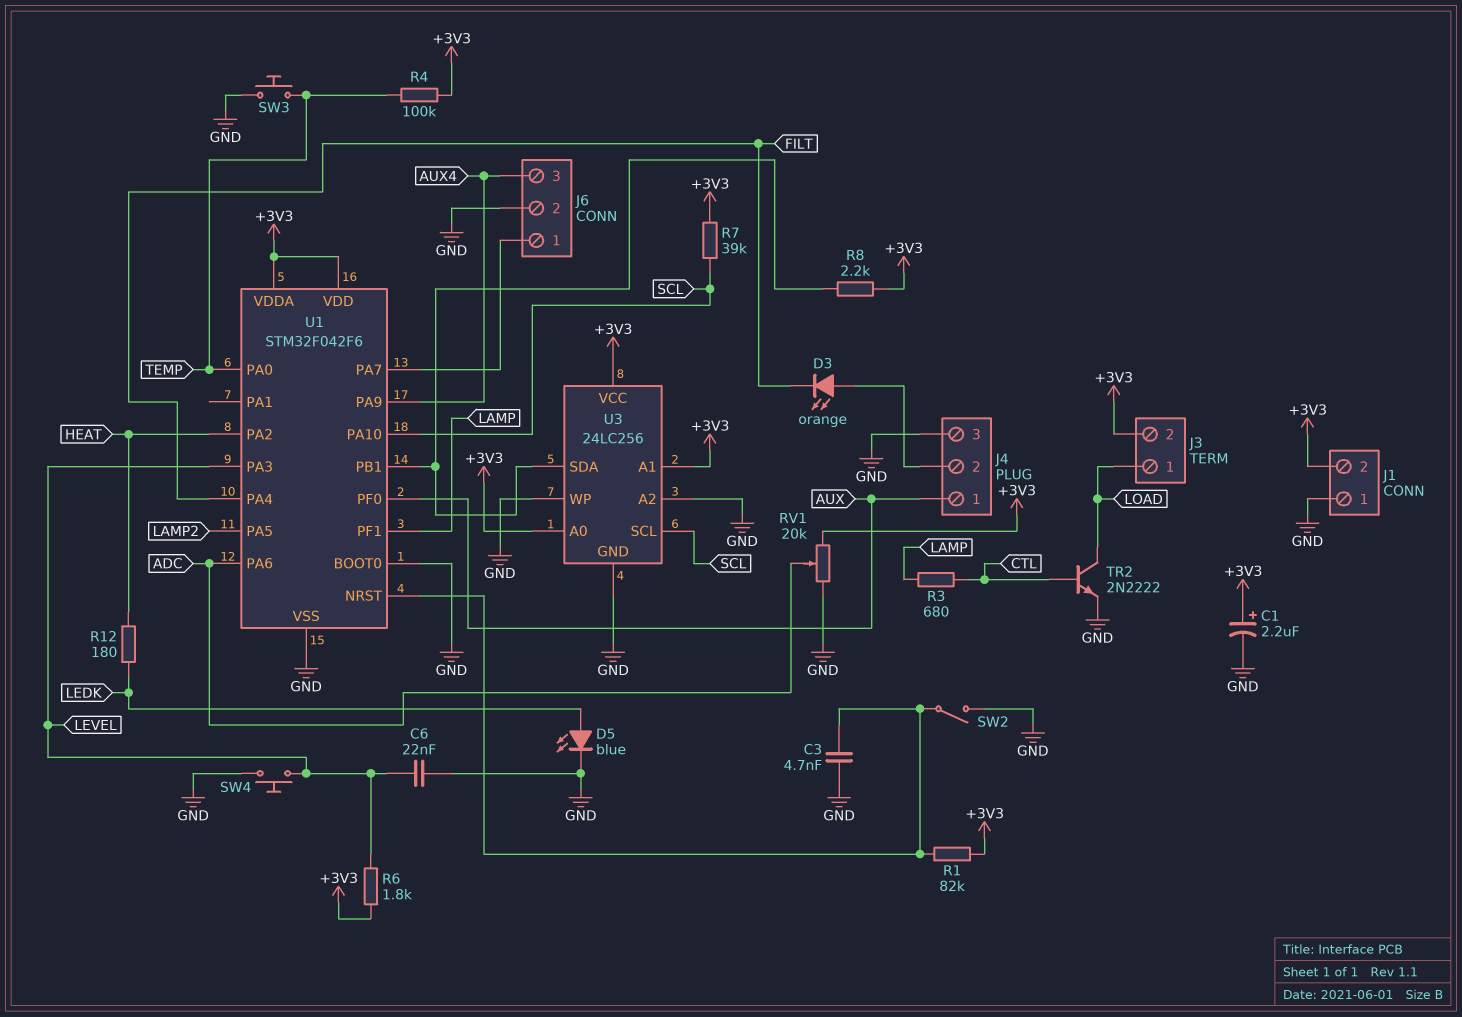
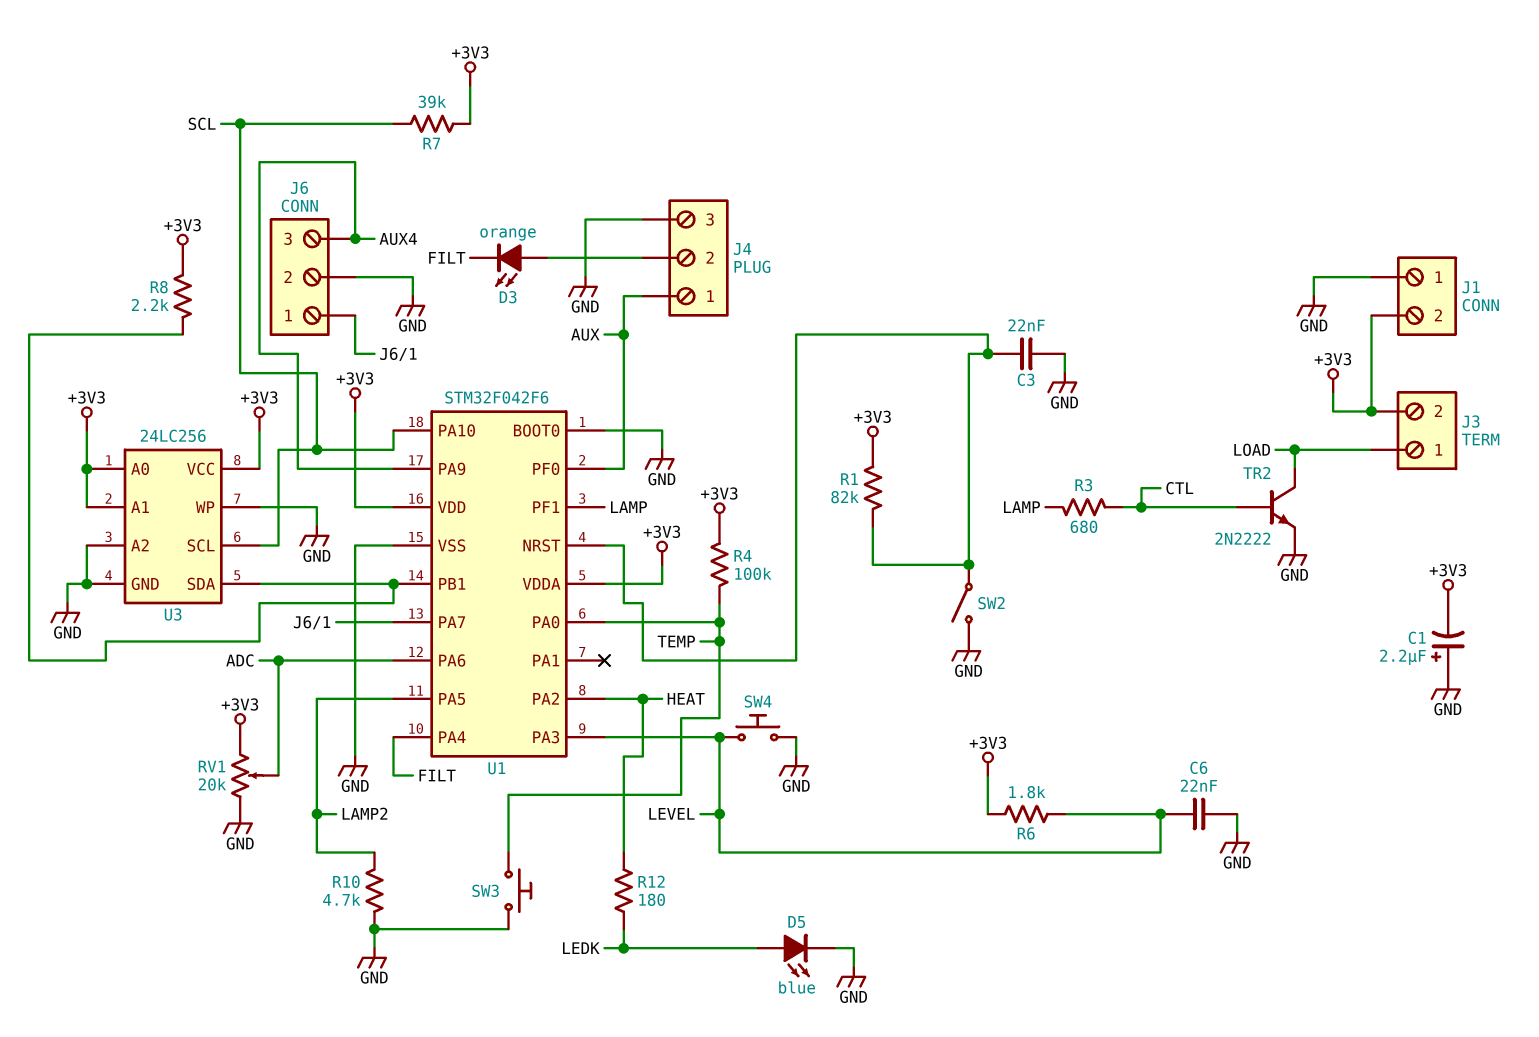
C1: 2.2uF (plus +3V3, minus GND) -> 2.2uF (plus GND, minus +3V3)
C3: 4.7nF (GND, U1/NRST) -> 22nF (GND, U1/NRST)
R10: none -> 4.7k (GND, LAMP2)

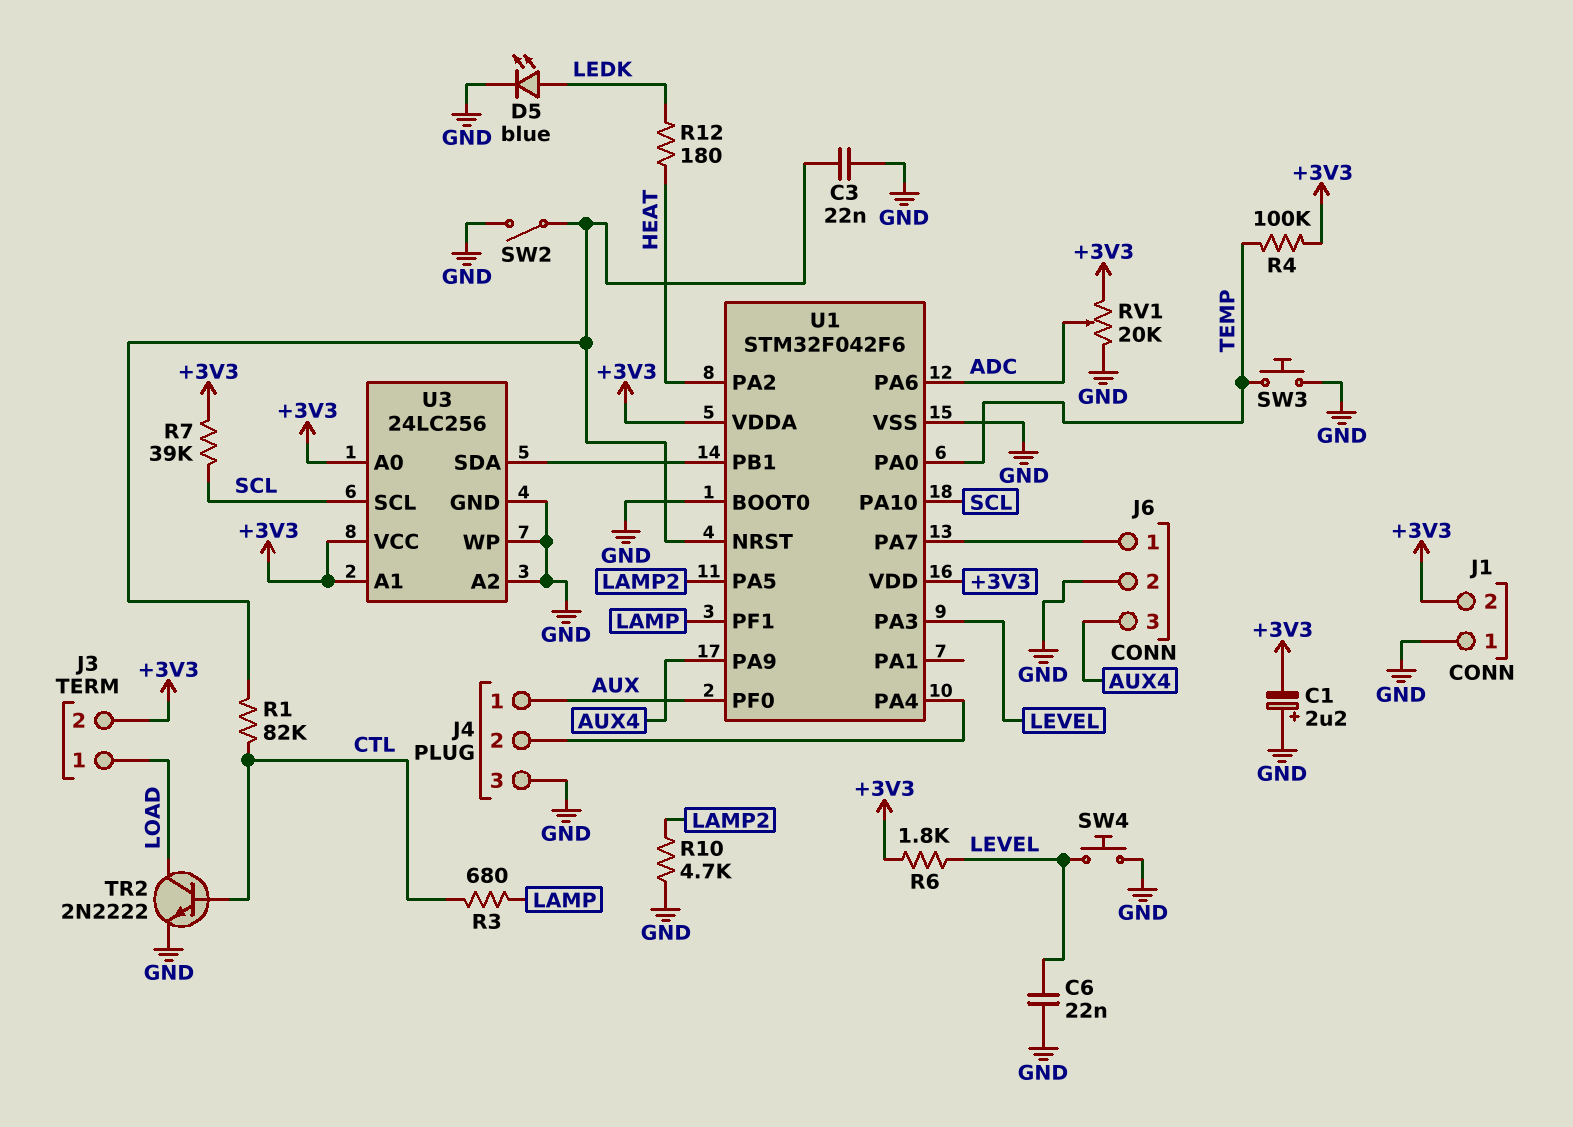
D3: LED orange (A J4/2, K FILT) -> none
R1: 82k (+3V3, U1/NRST) -> 82k (CTL, U1/NRST)
R8: 2.2k (+3V3, U1/PB1) -> none
U1 pin PA4: FILT -> J4/2

